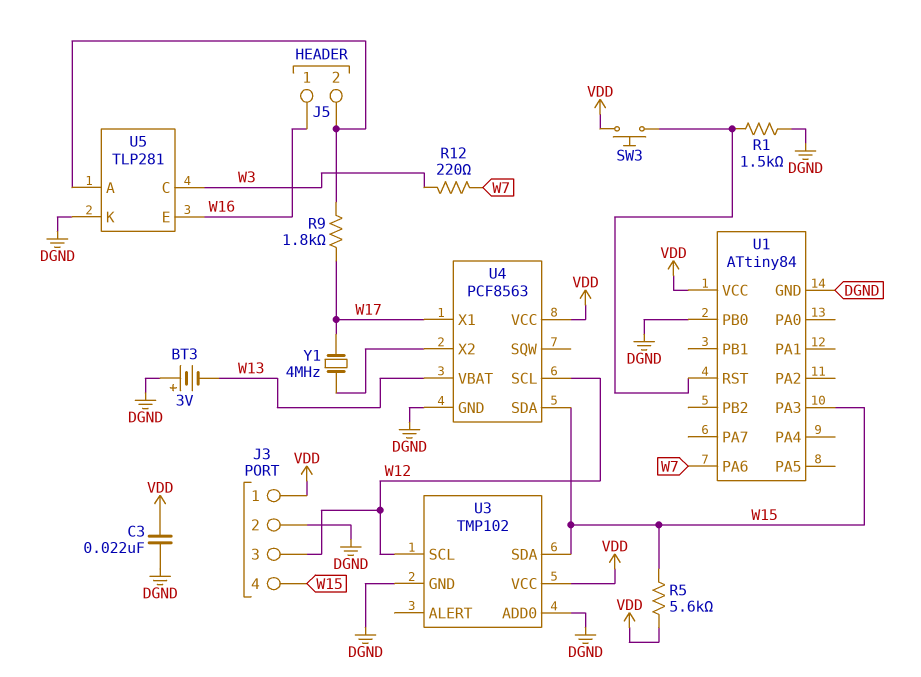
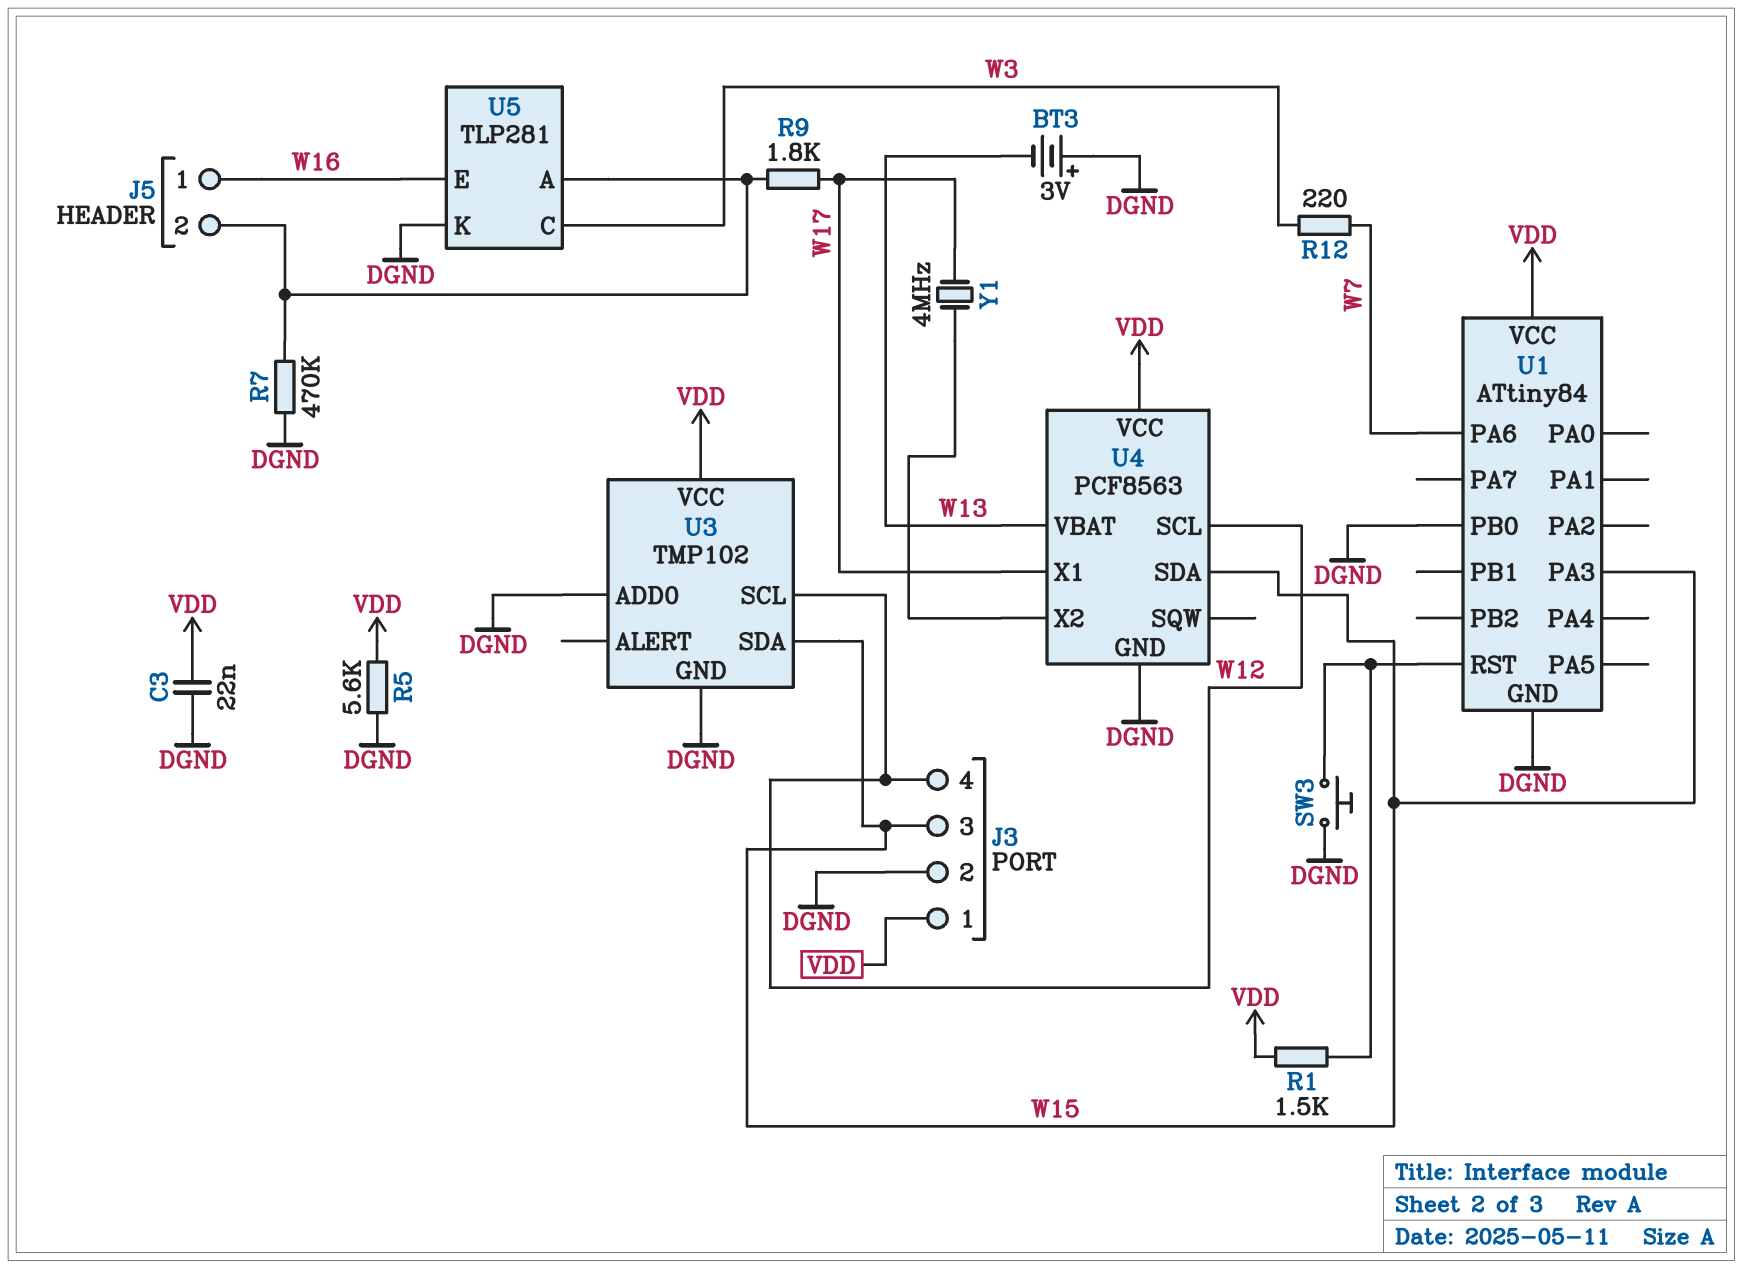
J3 pin 3: W12 -> W15
J3 pin 4: W15 -> W12
R1: 1.5k (DGND, U1/RST) -> 1.5k (U1/RST, VDD)
R5: 5.6k (VDD, W15) -> 5.6k (DGND, VDD)
R7: none -> 470k (DGND, J5/2)
SW3: button (U1/RST, VDD) -> button (DGND, U1/RST)

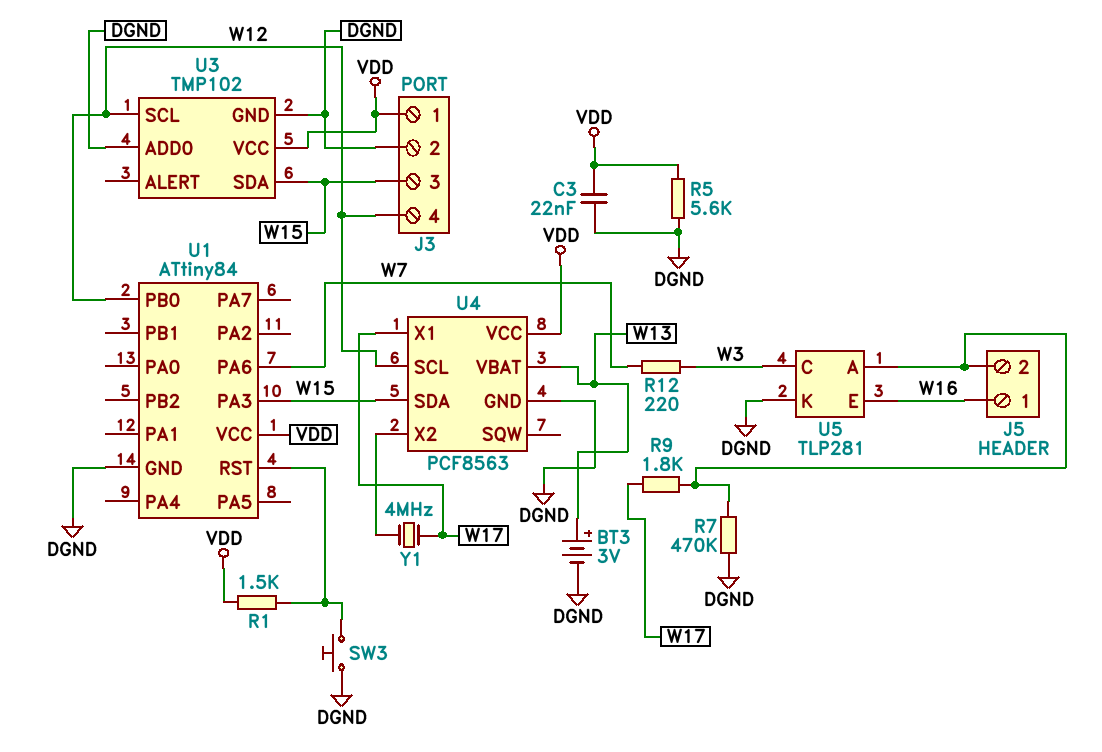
BT3: 3V (plus DGND, minus W13) -> 3V (plus W13, minus DGND)
U1 pin PB0: DGND -> W12

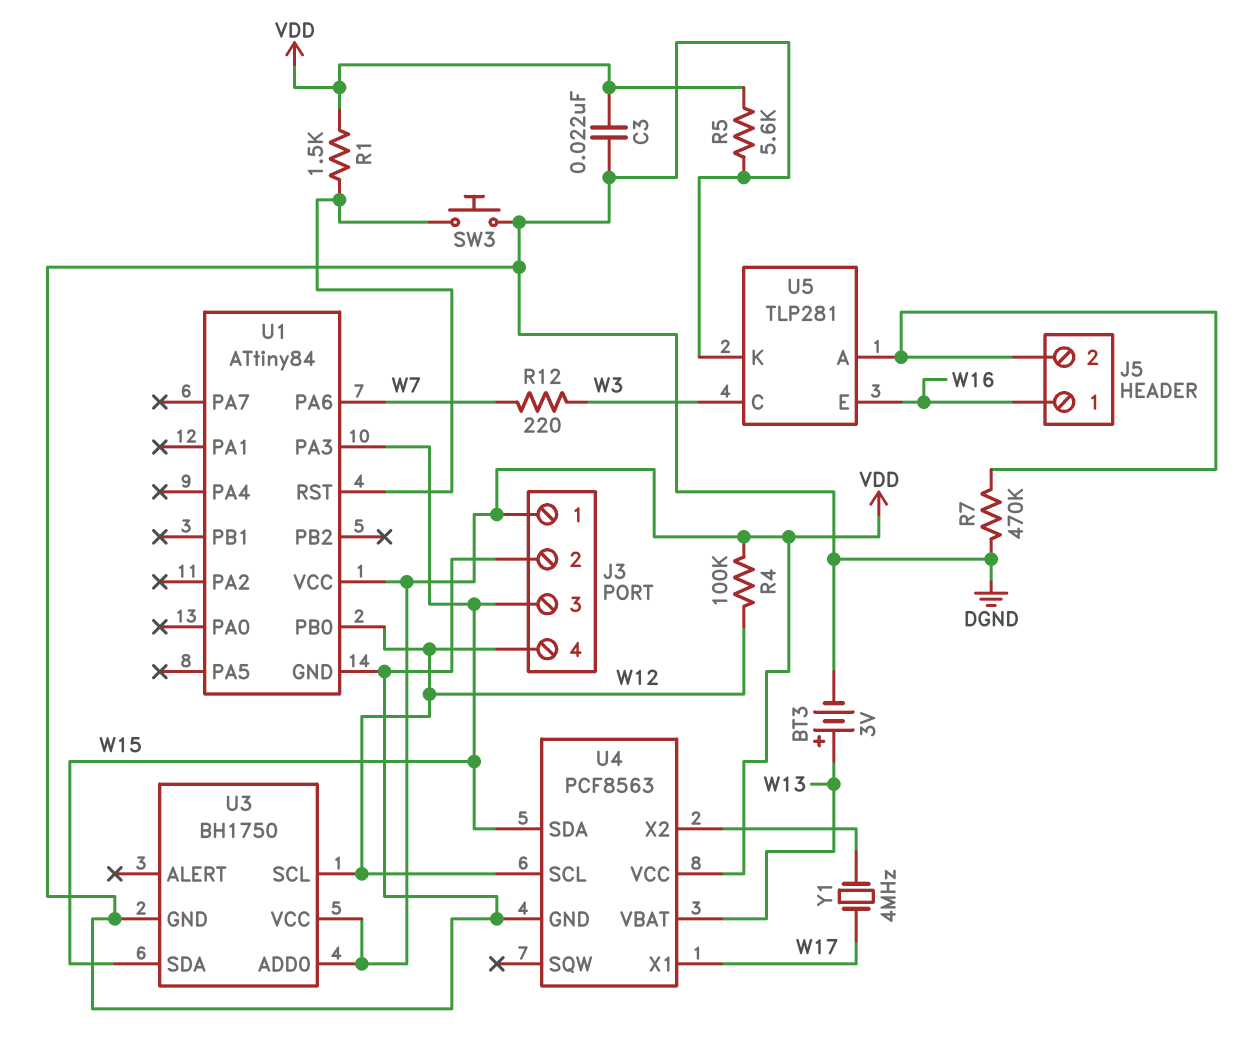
R4: none -> 100k (VDD, W12)
R9: 1.8k (J5/2, W17) -> none
U3: TMP102 -> BH1750
U3 pin ADD0: DGND -> VDD

